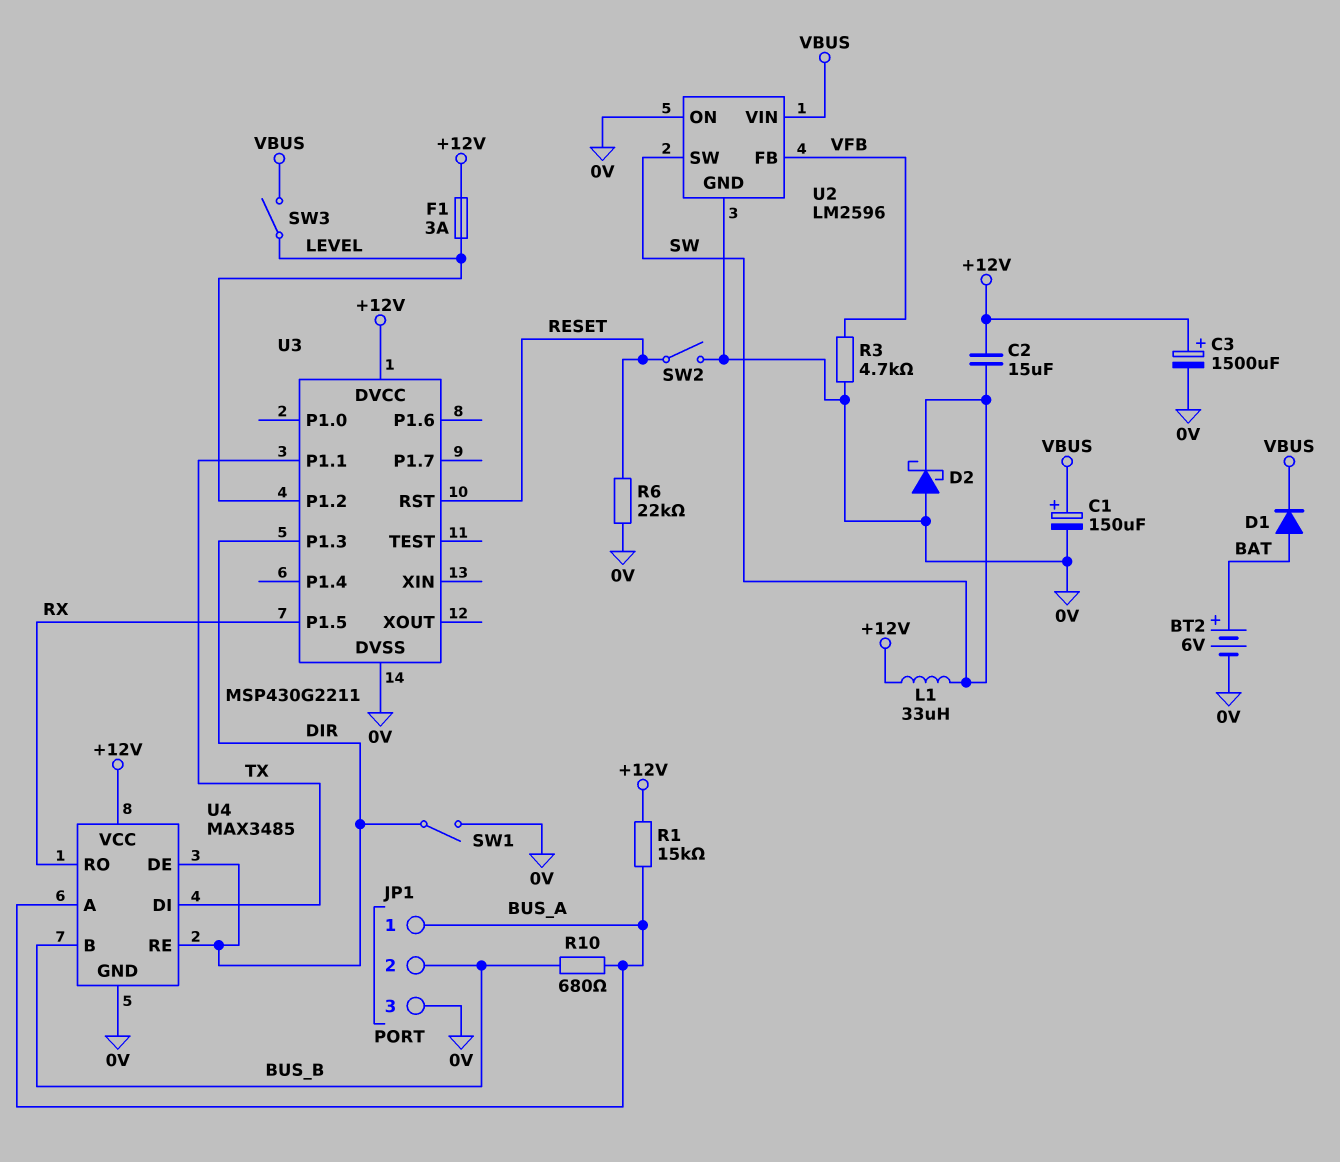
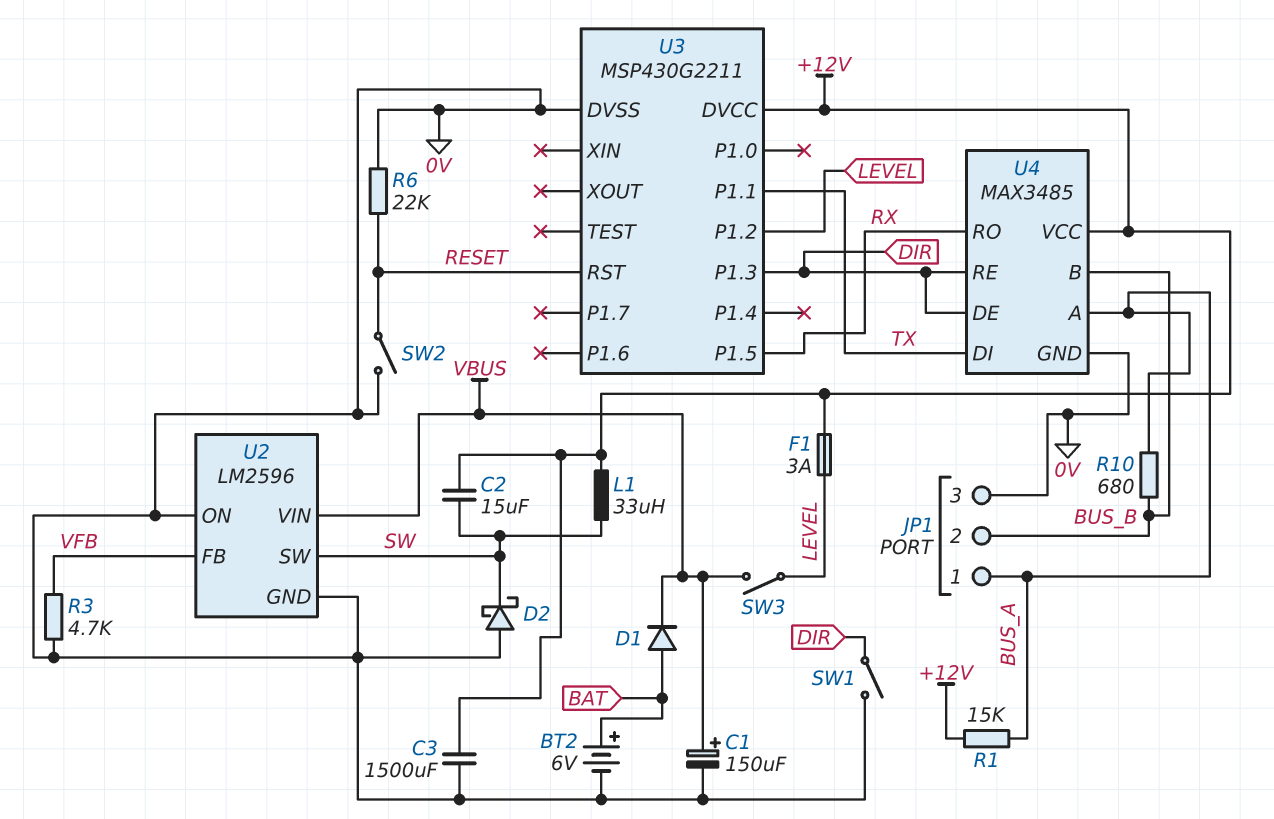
C3: 1500uF (plus +12V, minus 0V) -> 1500uF (+12V, 0V)

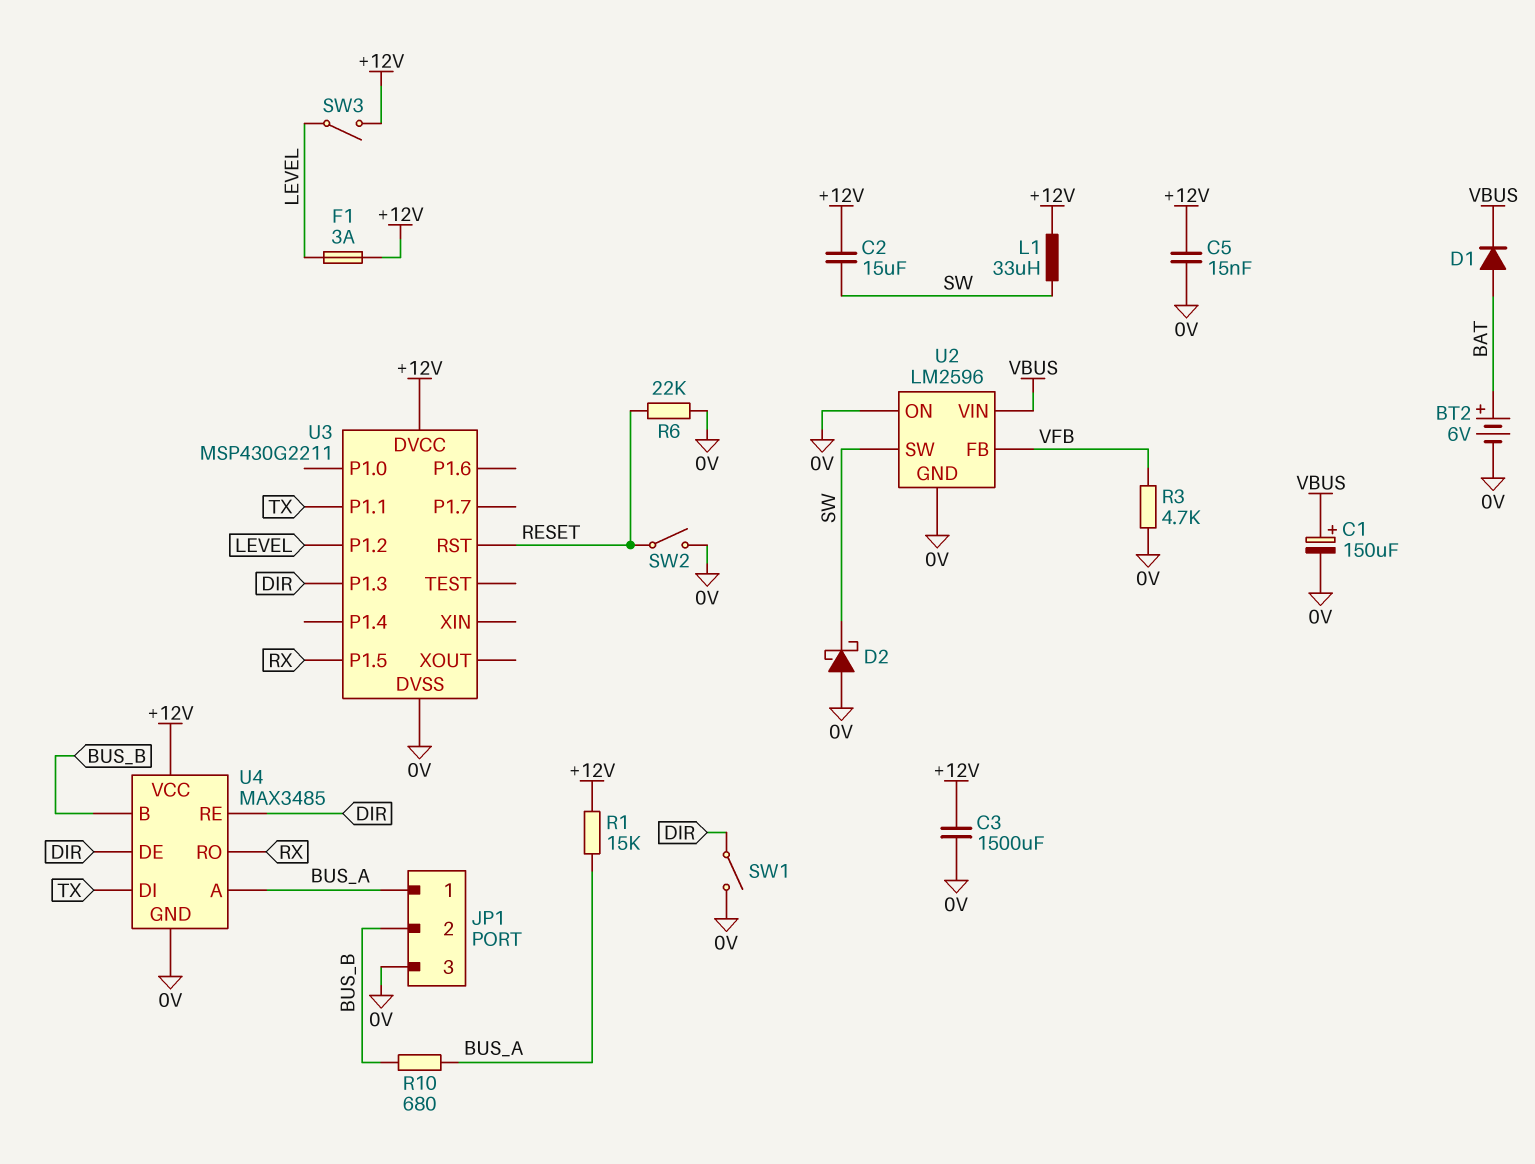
C5: none -> 15nF (+12V, 0V)
SW3: switch (LEVEL, VBUS) -> switch (+12V, LEVEL)

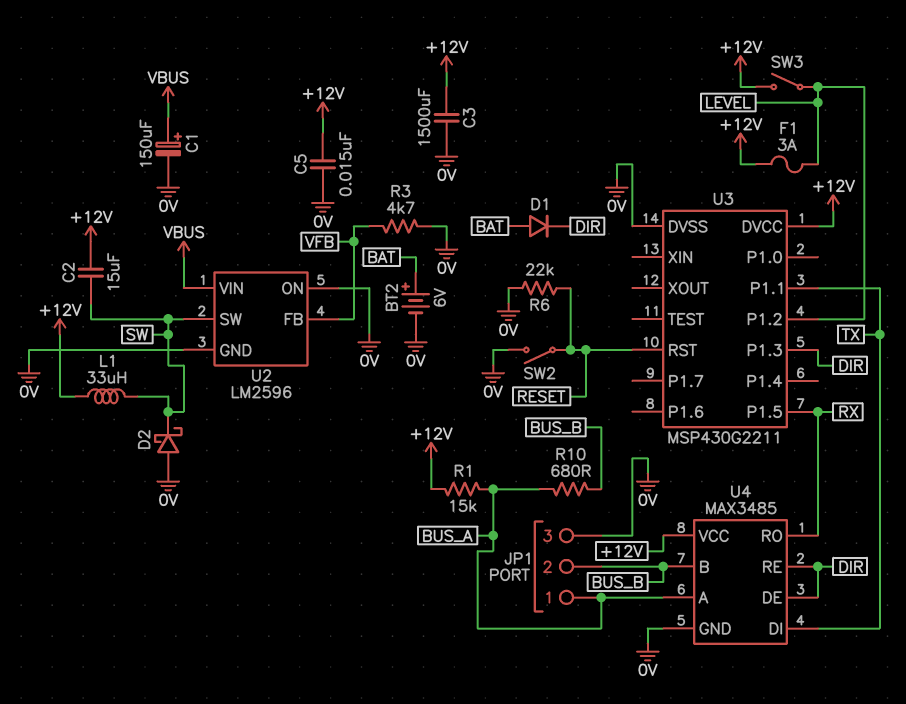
D1: diode (A BAT, K VBUS) -> diode (A BAT, K DIR)
SW1: switch (0V, DIR) -> none

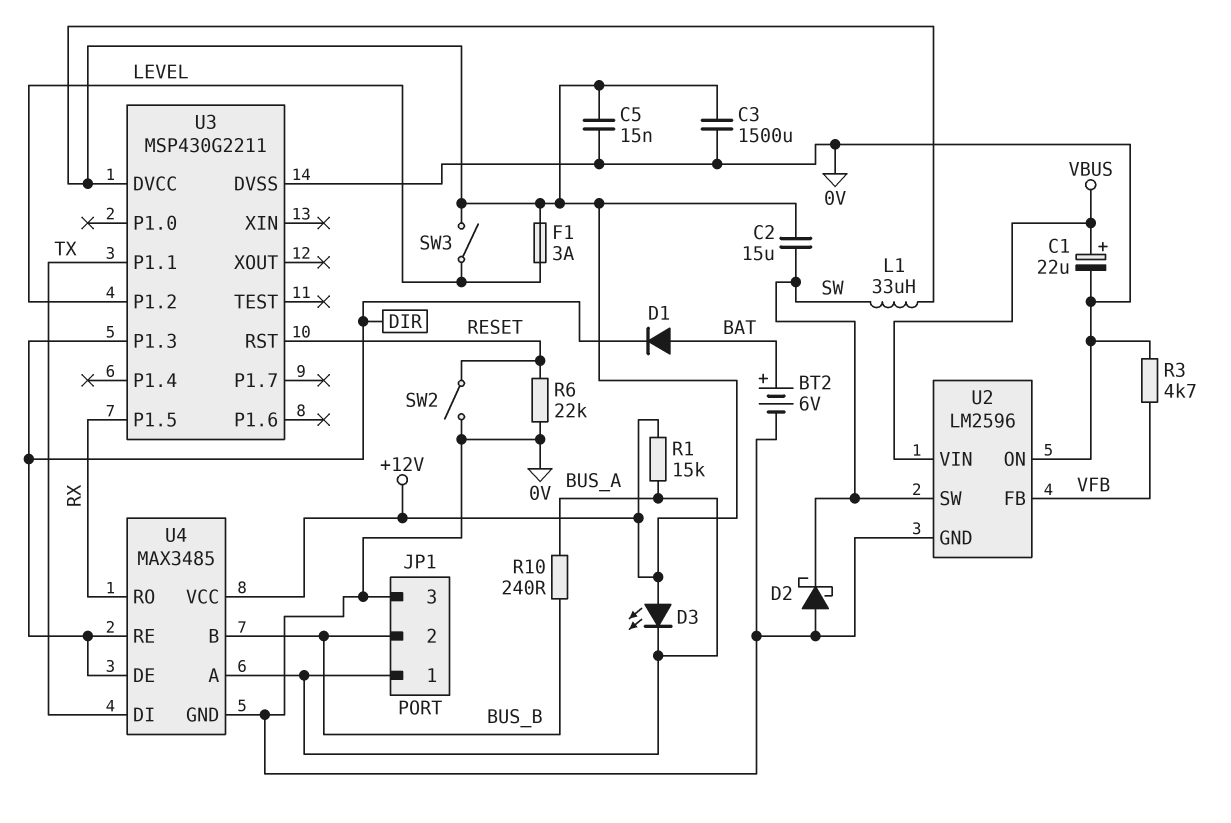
C1: 150uF (plus VBUS, minus 0V) -> 22uF (plus VBUS, minus 0V)
D3: none -> LED (A +12V, K BUS_A)
R10: 680 (BUS_A, BUS_B) -> 240 (BUS_A, BUS_B)

